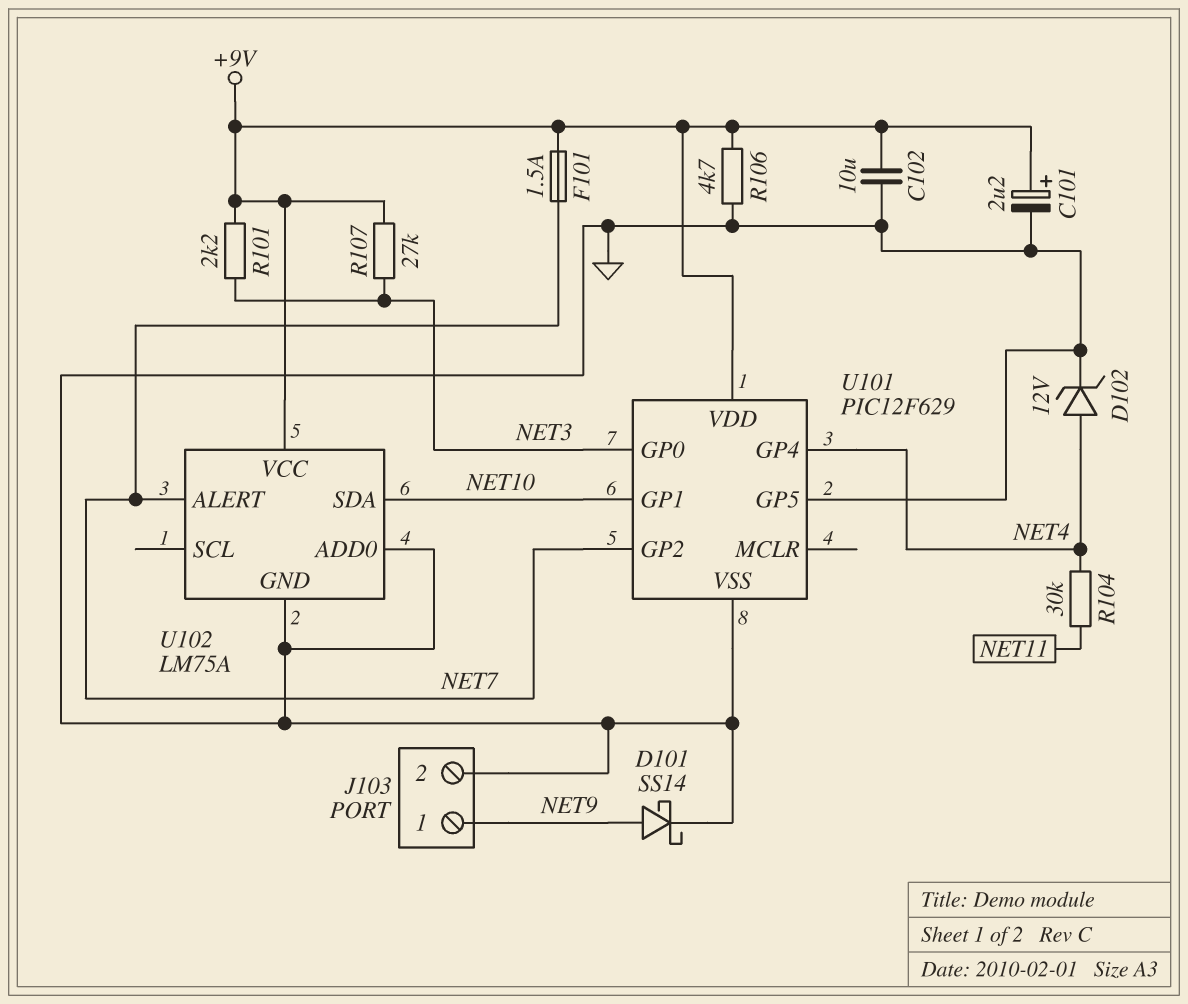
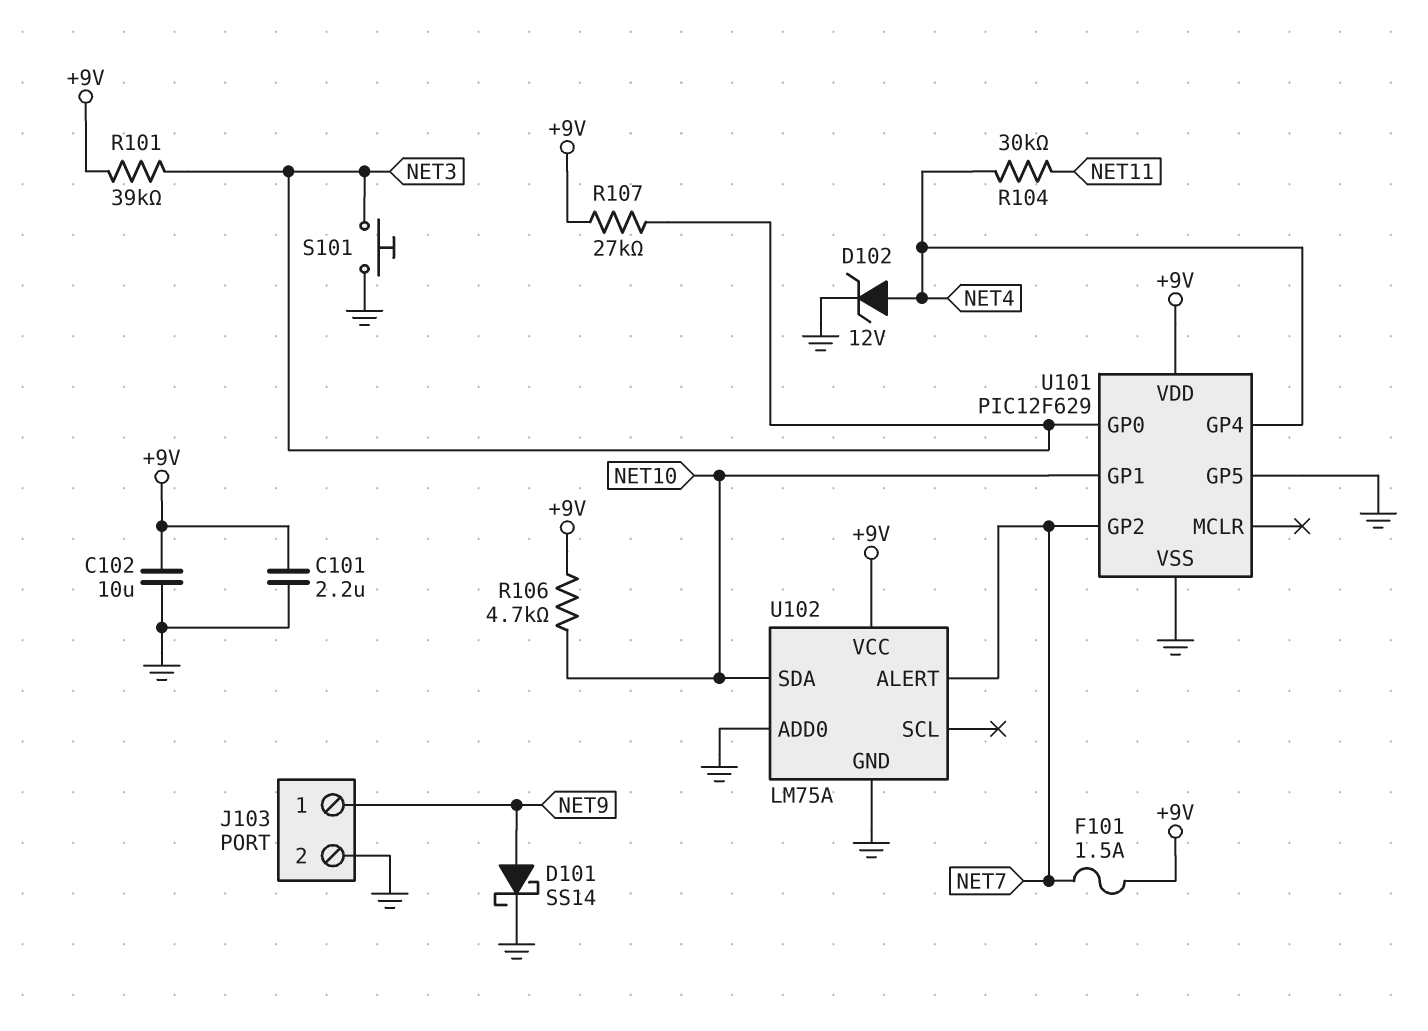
C101: 2.2uF (plus +9V, minus GND) -> 2.2uF (+9V, GND)
R101: 2.2k (+9V, NET3) -> 39k (+9V, NET3)
R106: 4.7k (+9V, GND) -> 4.7k (+9V, NET10)
S101: none -> button (GND, NET3)

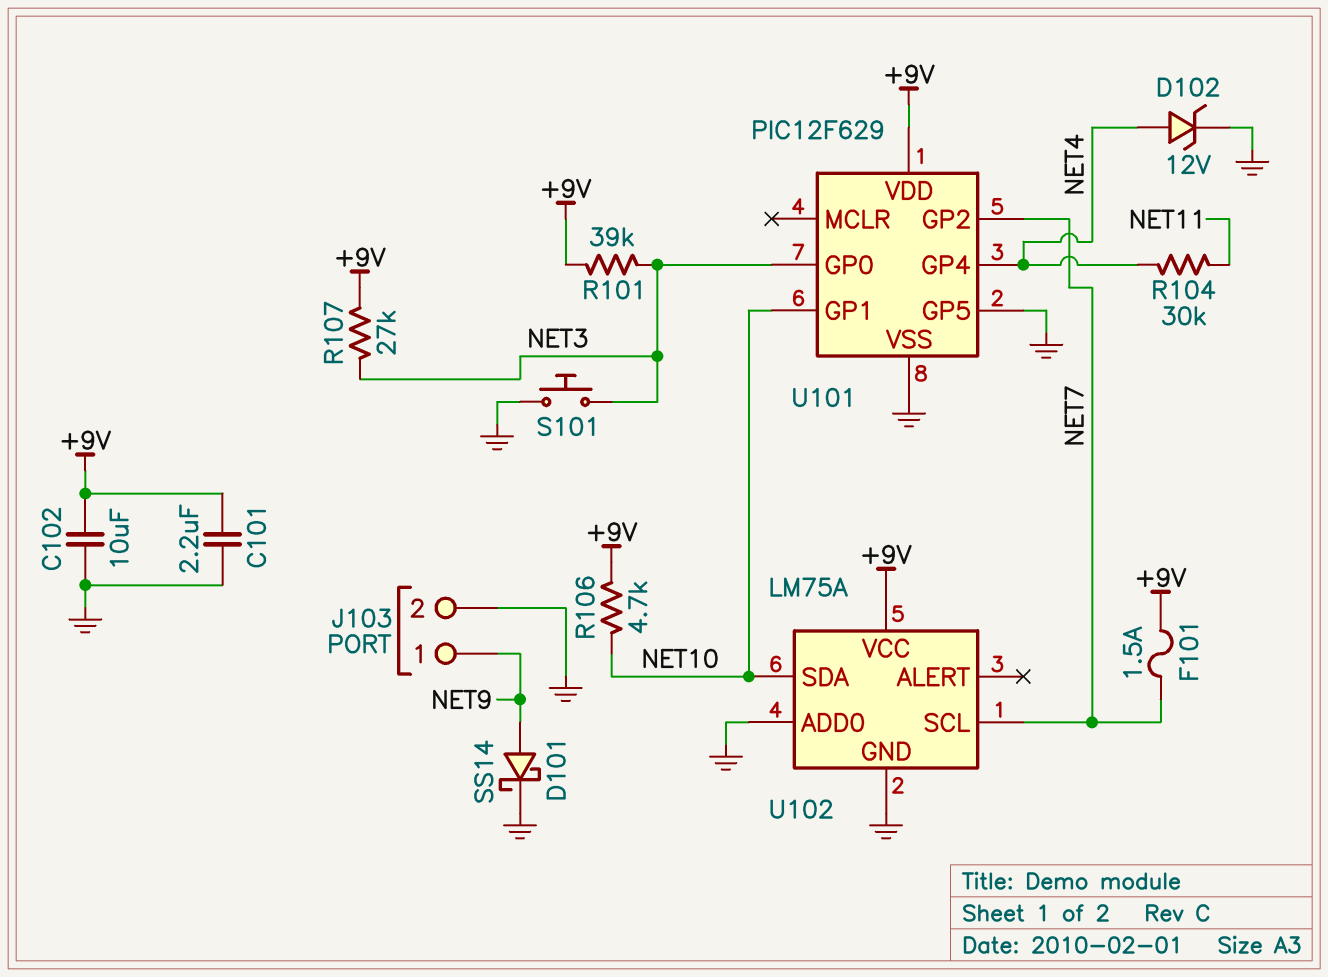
U102 pin ALERT: NET7 -> none
U102 pin SCL: none -> NET7

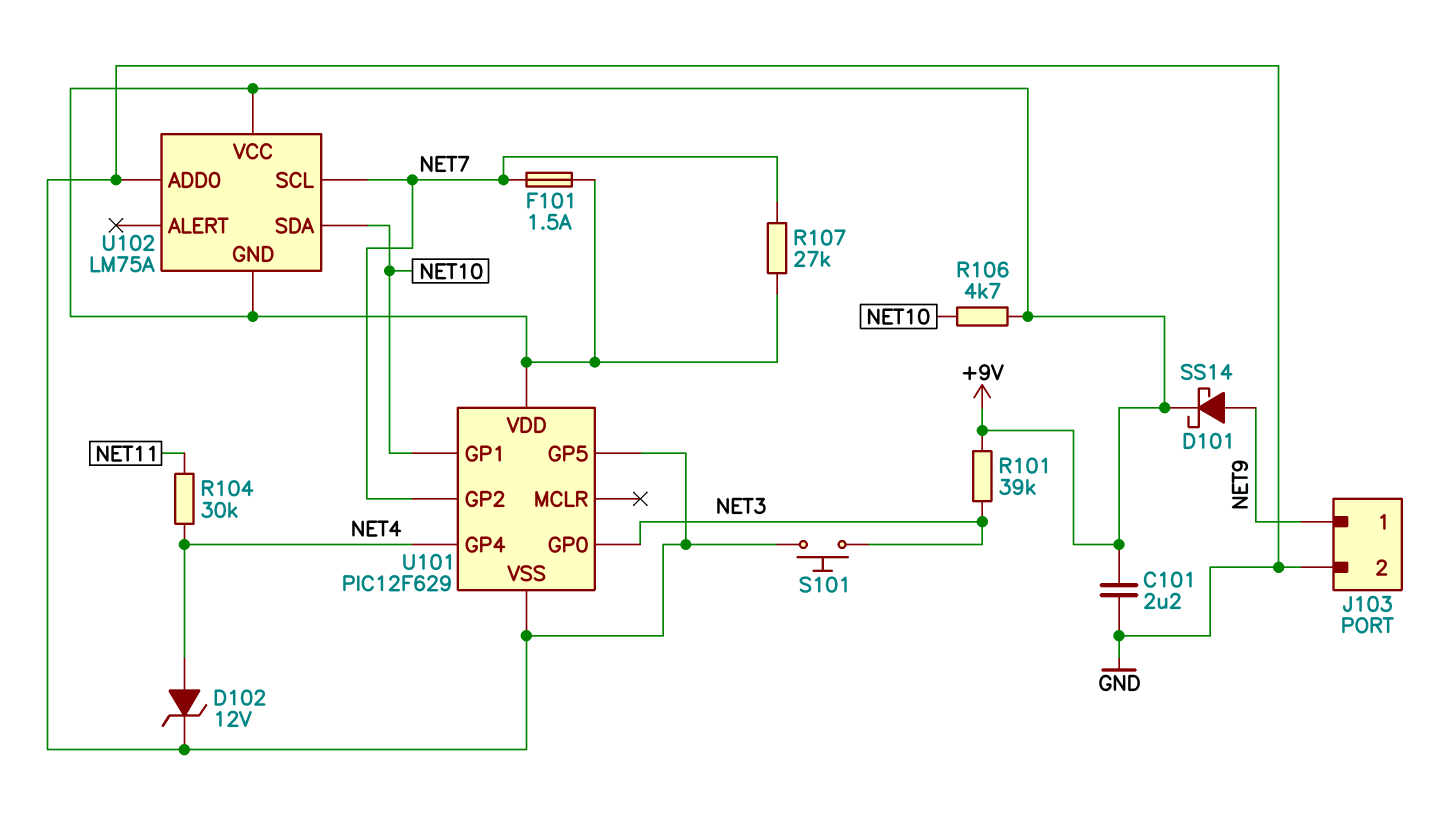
C102: 10uF (+9V, GND) -> none
D101: schottky SS14 (A NET9, K GND) -> schottky SS14 (A NET9, K +9V)
R107: 27k (+9V, NET3) -> 27k (+9V, NET7)
U102 pin GND: GND -> +9V

